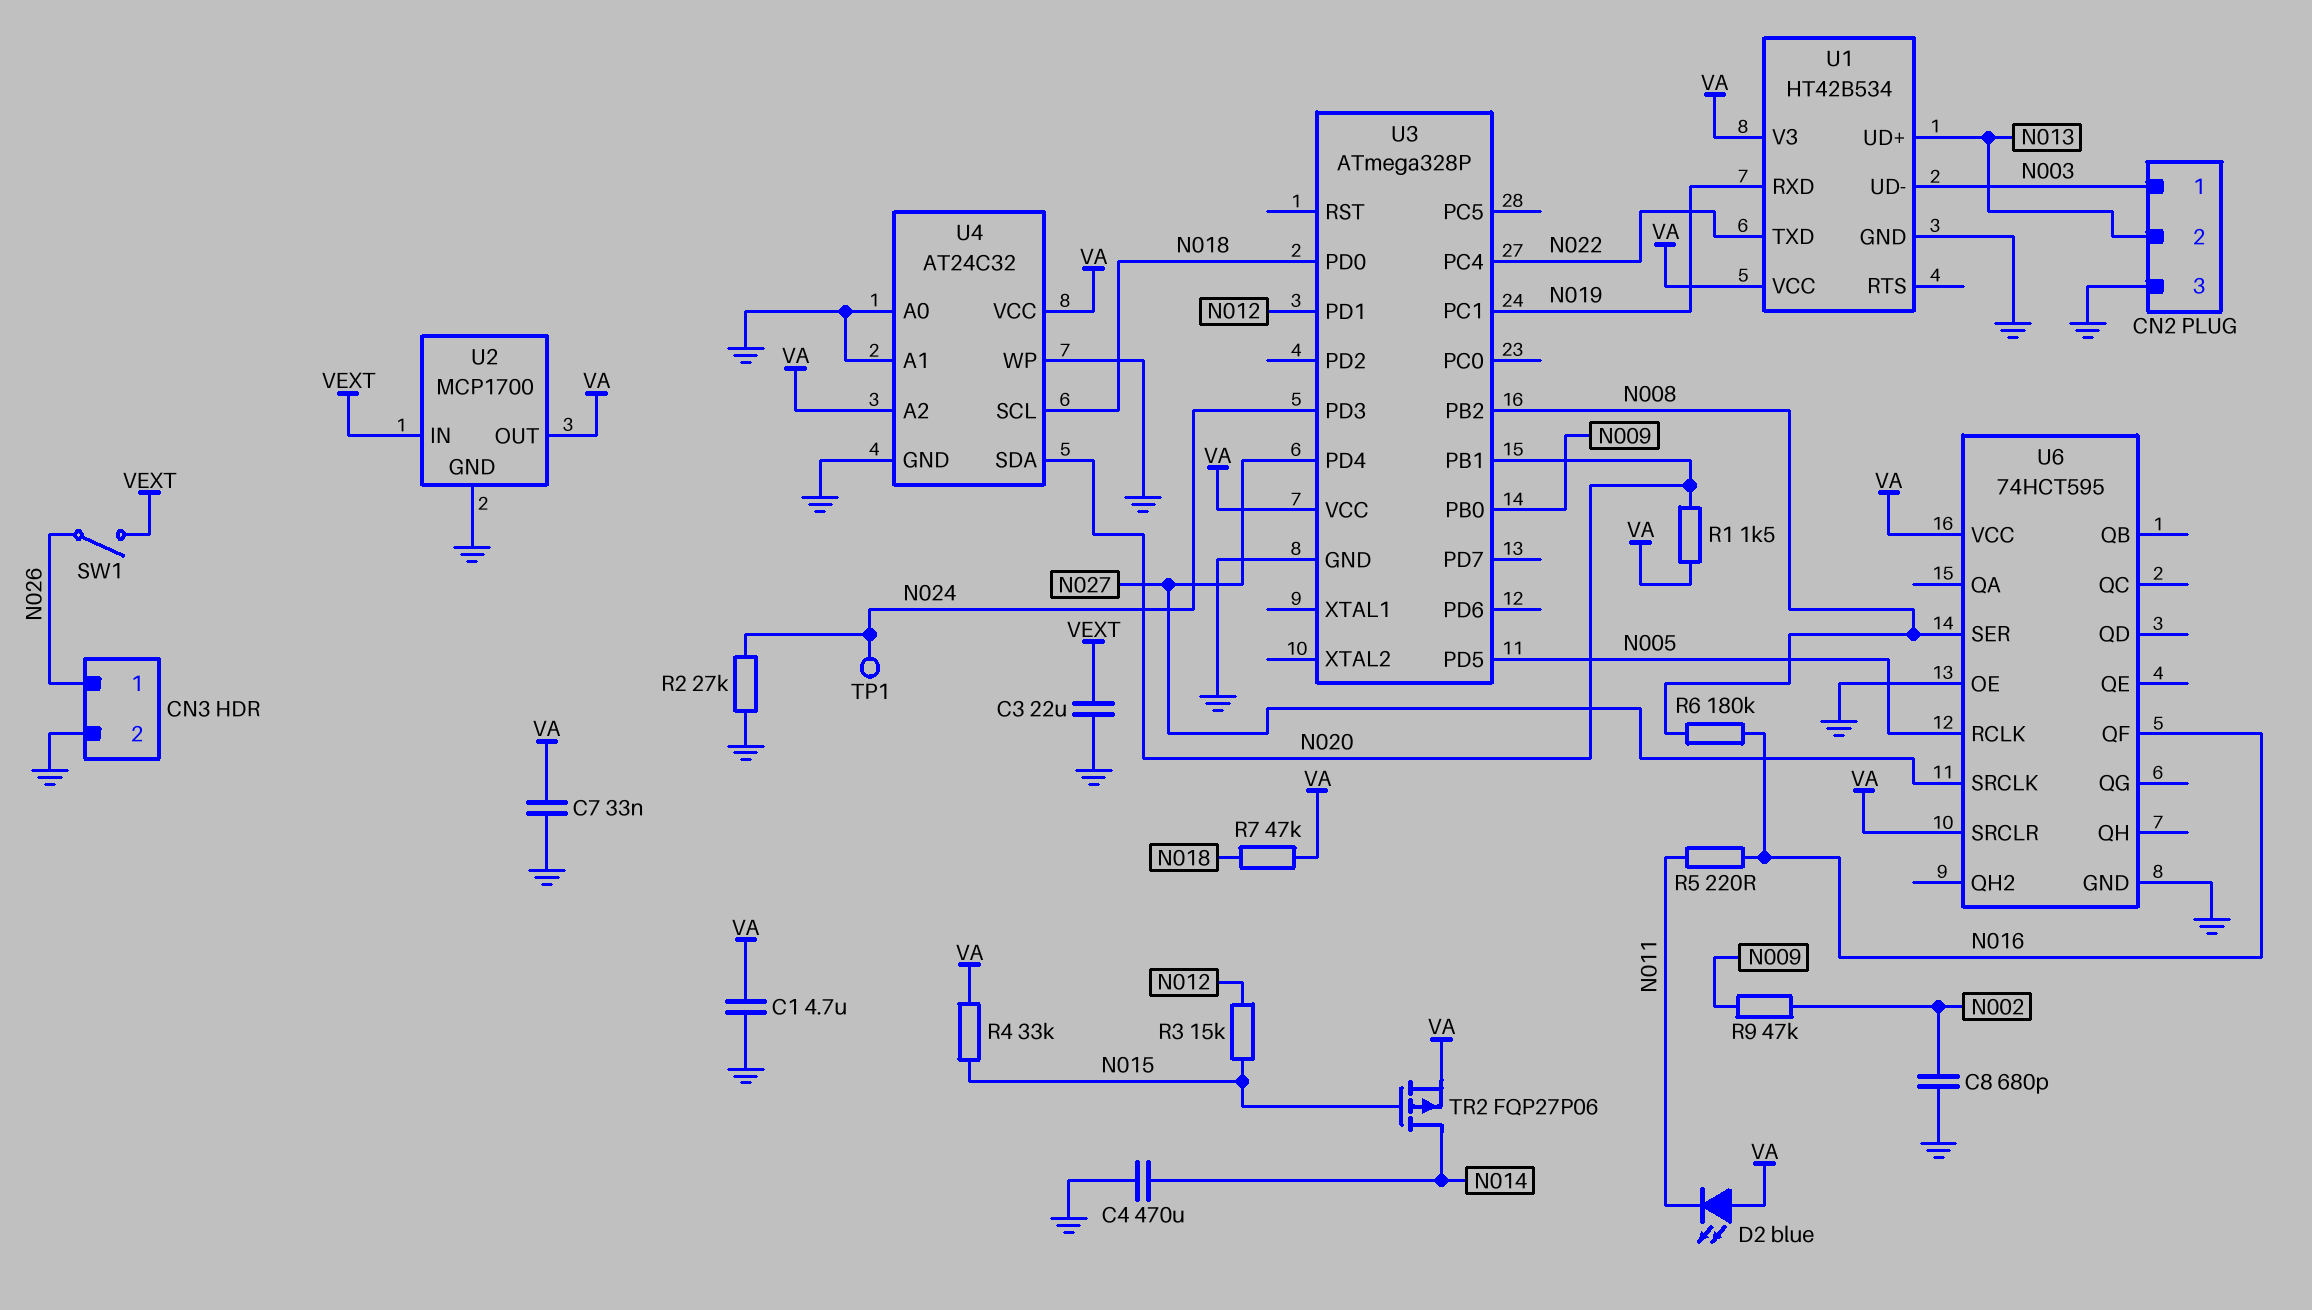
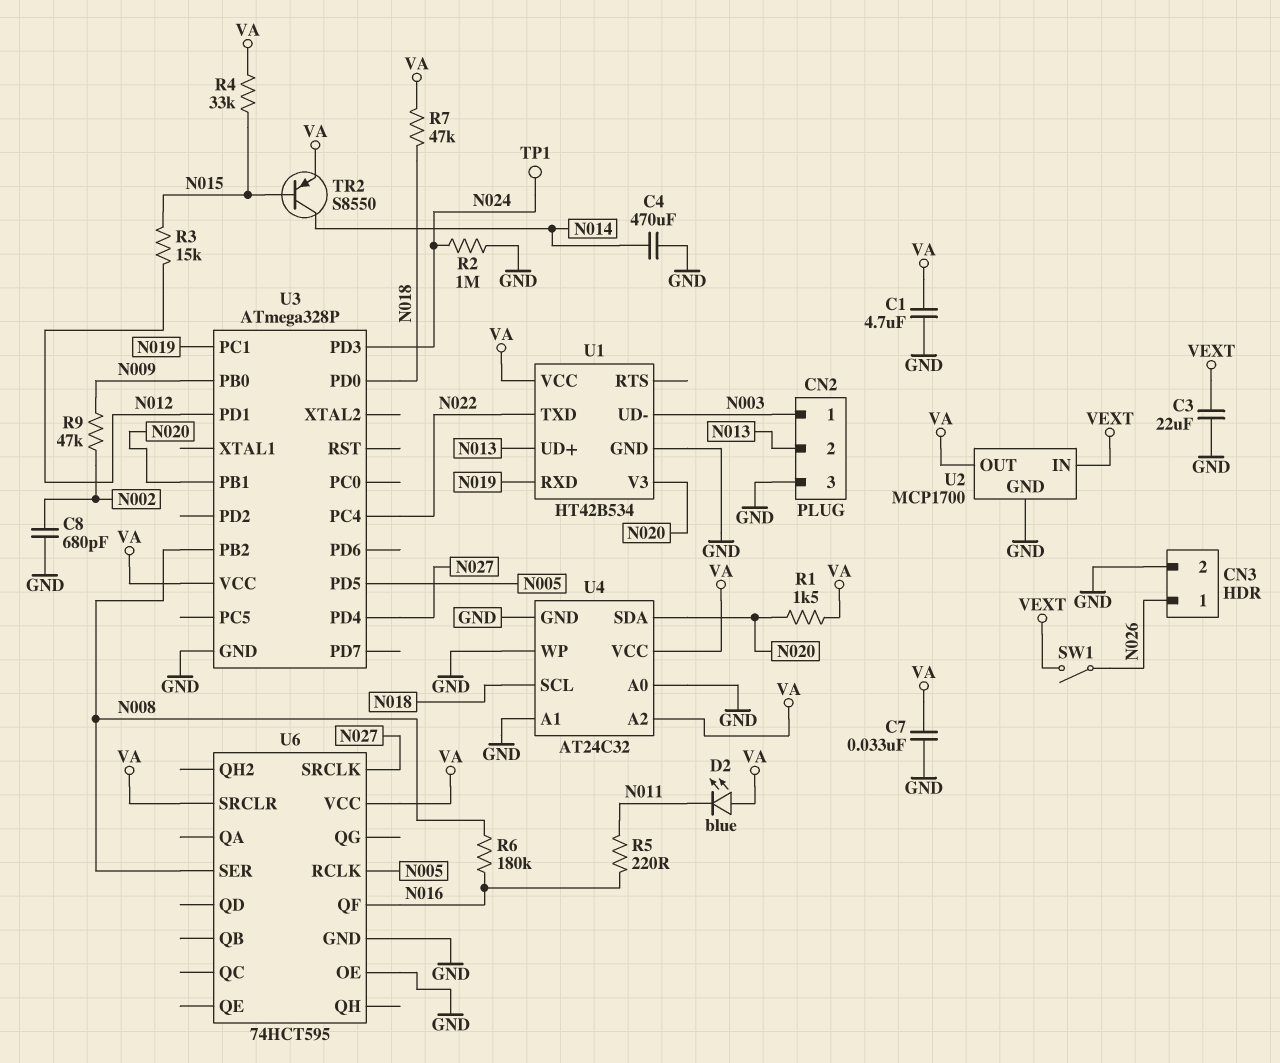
R2: 27k (GND, N024) -> 1M (GND, N024)
TR2: PMOS FQP27P06 (G N015, D N014, S VA) -> PNP S8550 (B N015, C N014, E VA)
U1 pin V3: VA -> N020

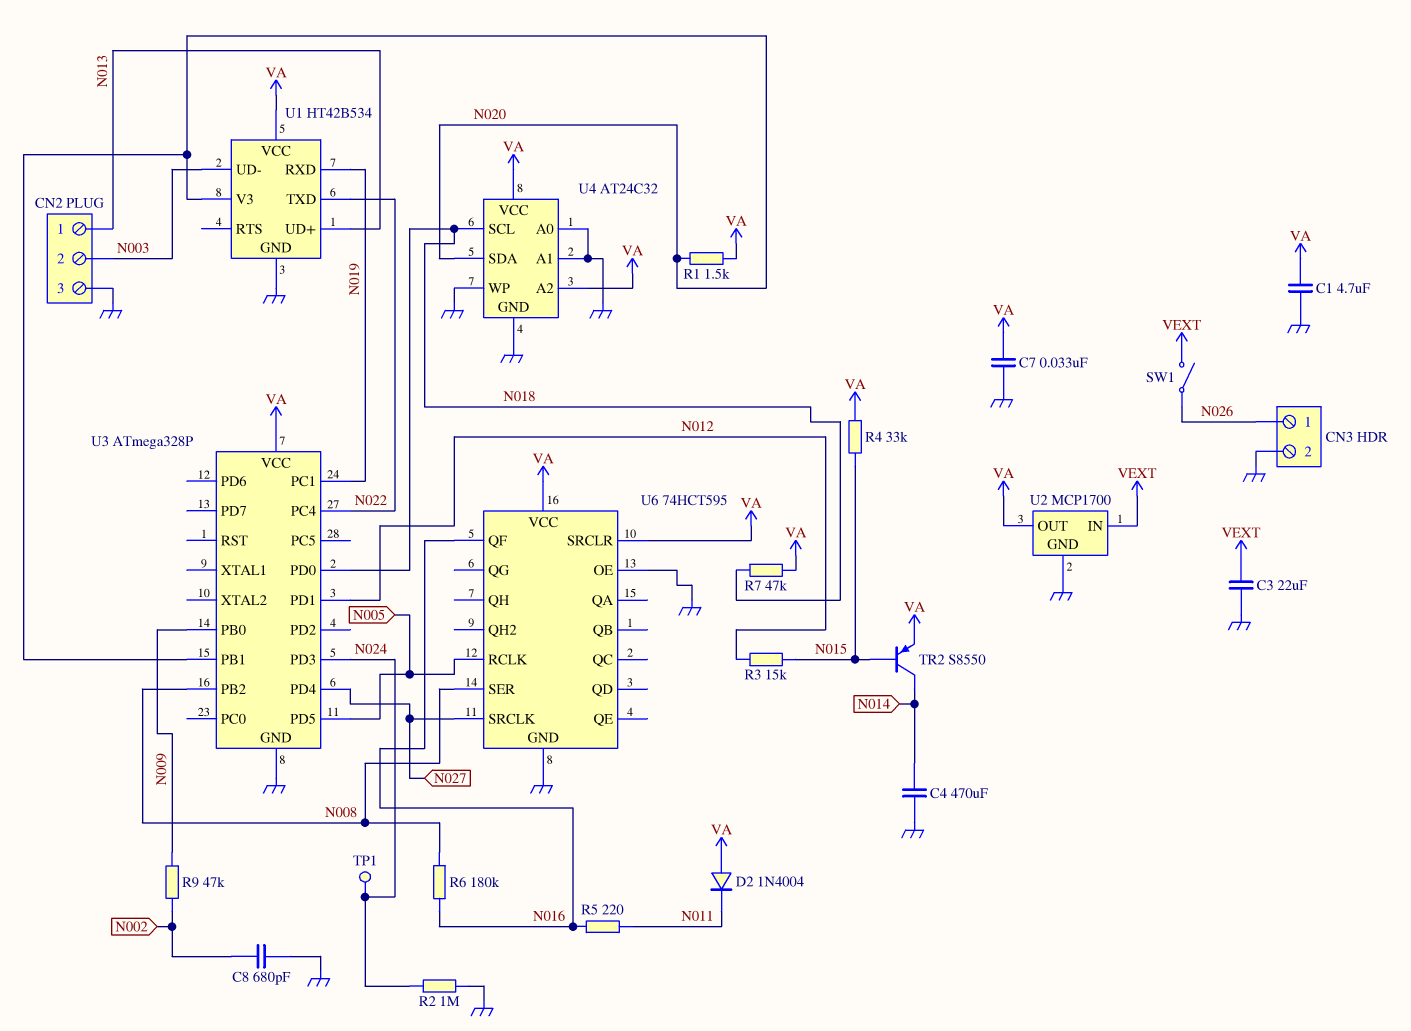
CN2 pin 1: N003 -> N013
CN2 pin 2: N013 -> N003
D2: LED blue (A VA, K N011) -> diode 1N4004 (A VA, K N011)

